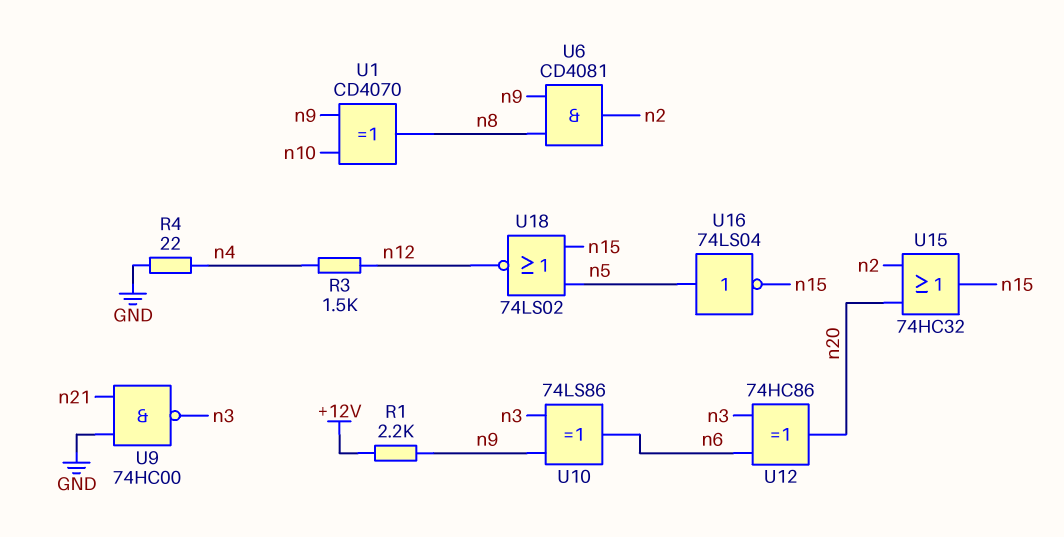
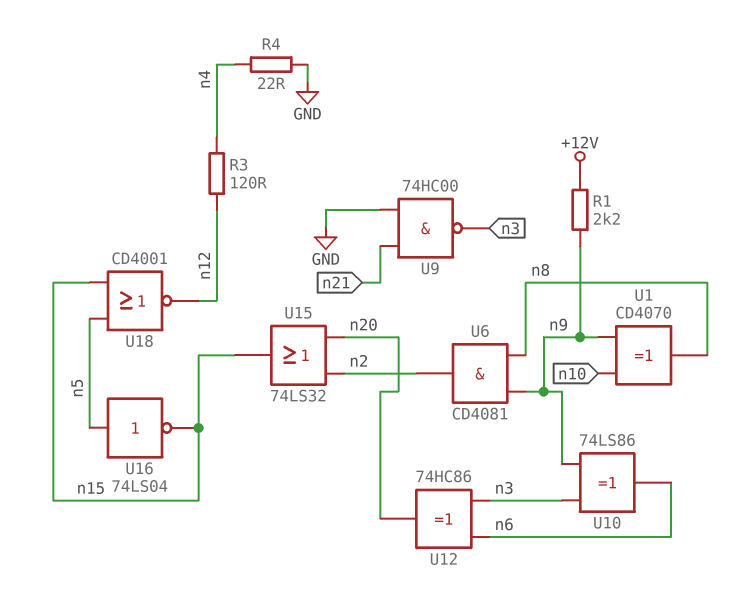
R3: 1.5k (n4, n12) -> 120 (n4, n12)
U15: OR 74HC32 (in n2, in n20, out n15) -> OR 74LS32 (in n2, in n20, out n15)
U18: NOR 74LS02 (in n5, in n15, out n12) -> NOR CD4001 (in n5, in n15, out n12)

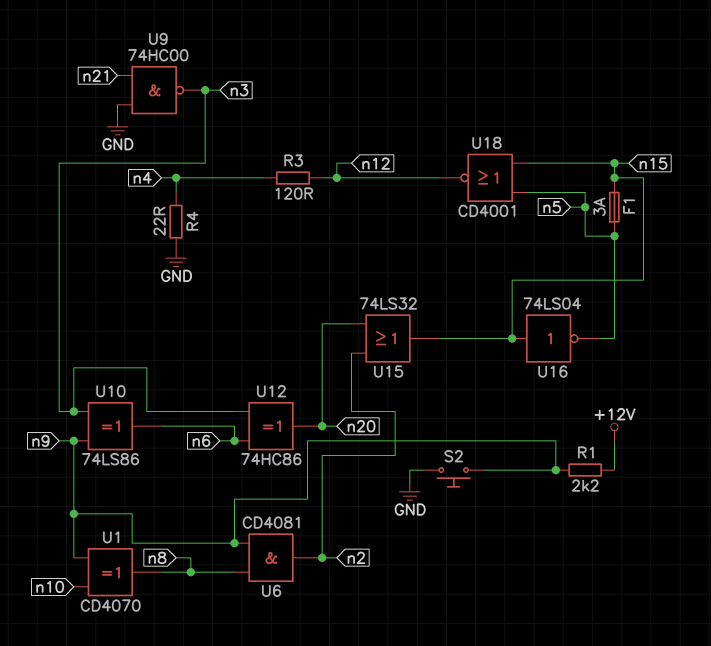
F1: none -> 3A (n5, n15)
S2: none -> button (GND, n9)
U16: NOT 74LS04 (in n5, out n15) -> NOT 74LS04 (in n15, out n5)

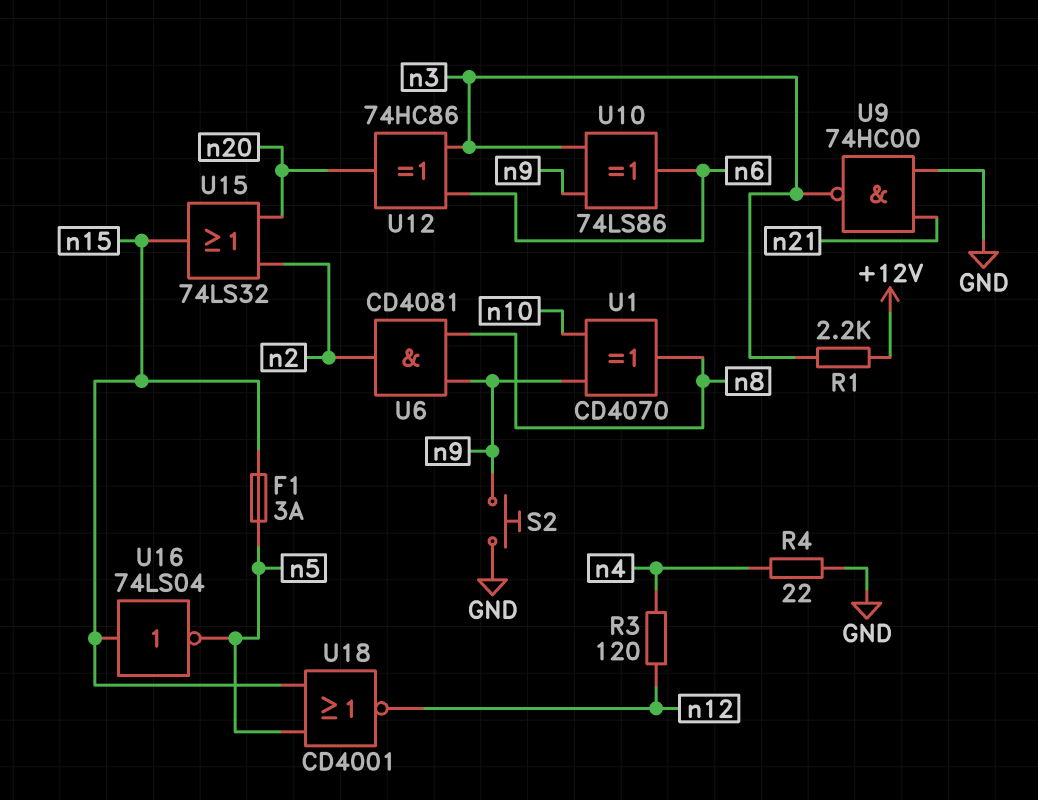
R1: 2.2k (+12V, n9) -> 2.2k (+12V, n3)

